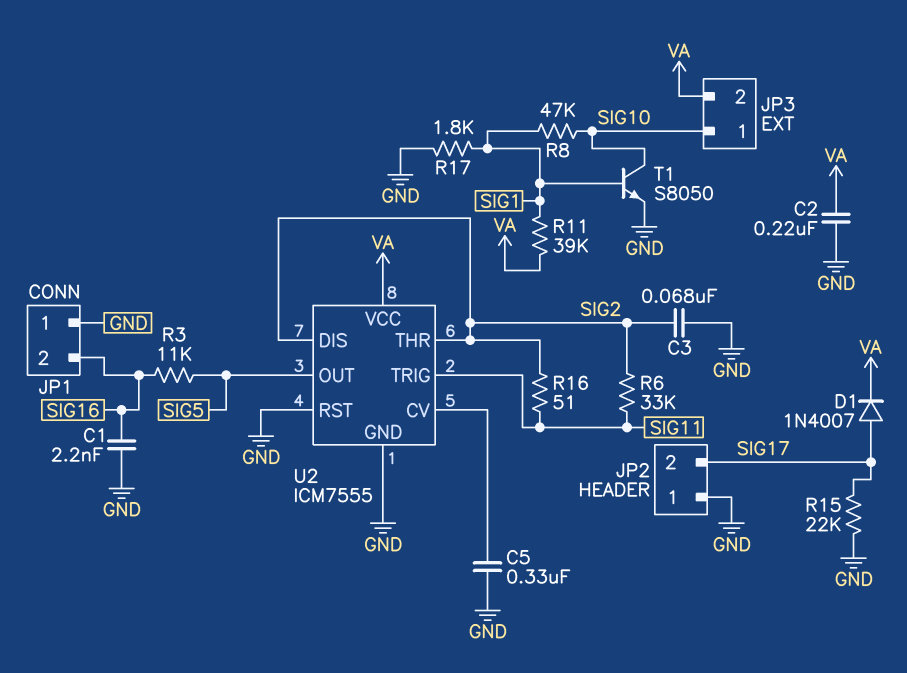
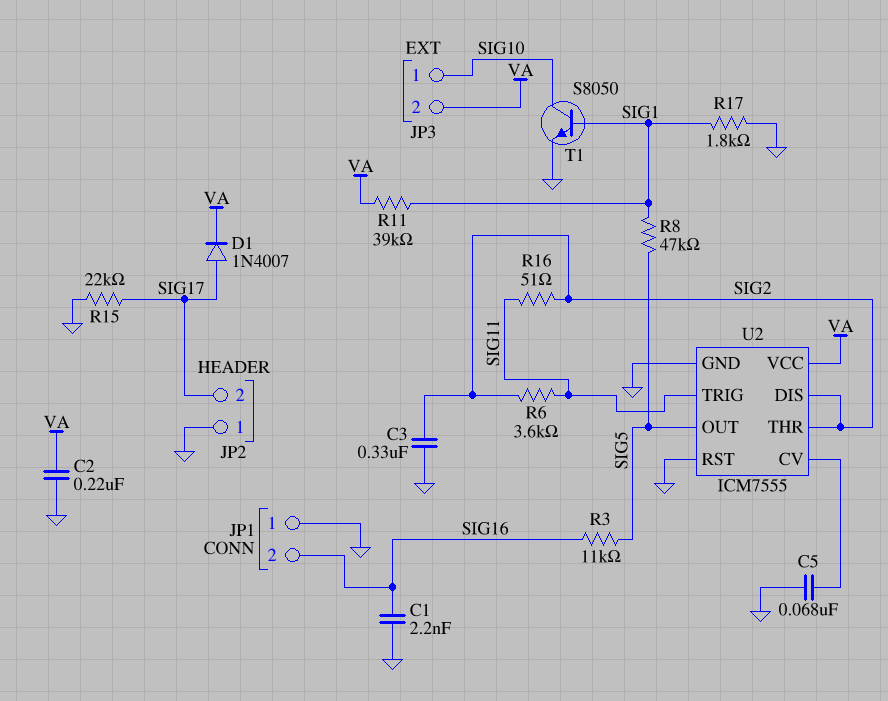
C3: 68nF (GND, SIG2) -> 330nF (GND, SIG2)
C5: 330nF (GND, U2/CV) -> 68nF (GND, U2/CV)
R6: 33k (SIG2, SIG11) -> 3.6k (SIG2, SIG11)
R8: 47k (SIG1, SIG10) -> 47k (SIG1, SIG5)

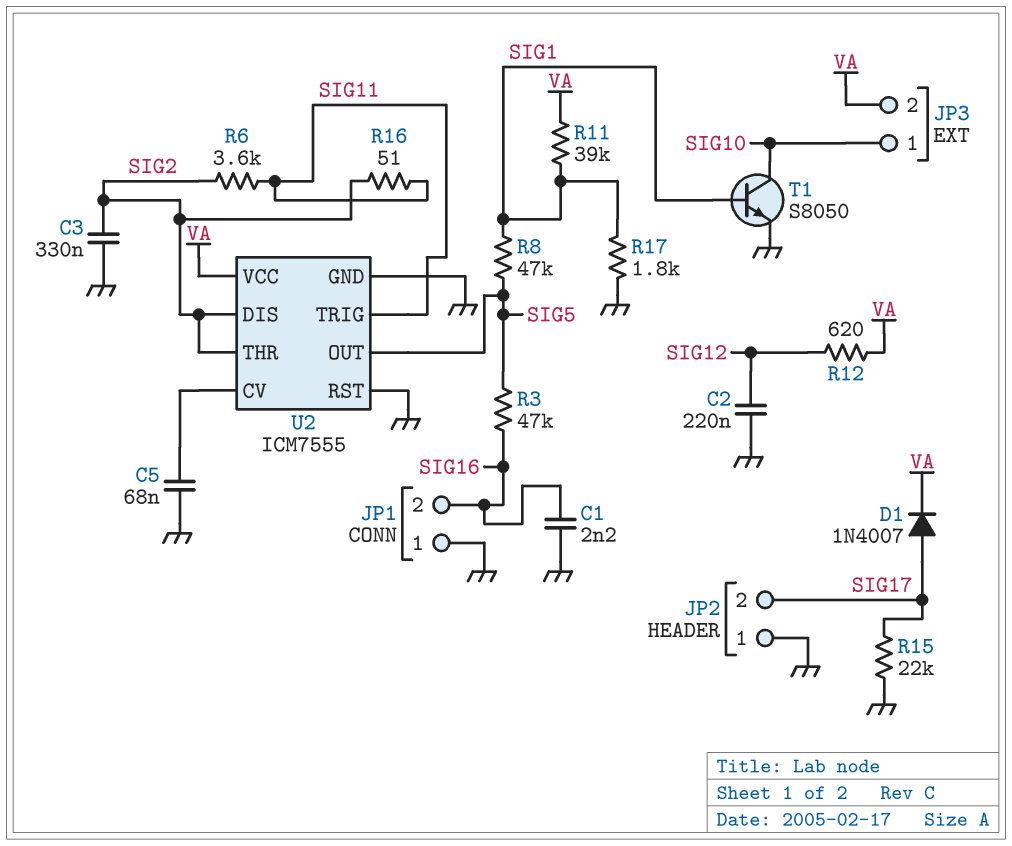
C2: 220nF (GND, VA) -> 220nF (GND, SIG12)
R3: 11k (SIG5, SIG16) -> 47k (SIG5, SIG16)
R12: none -> 620 (SIG12, VA)

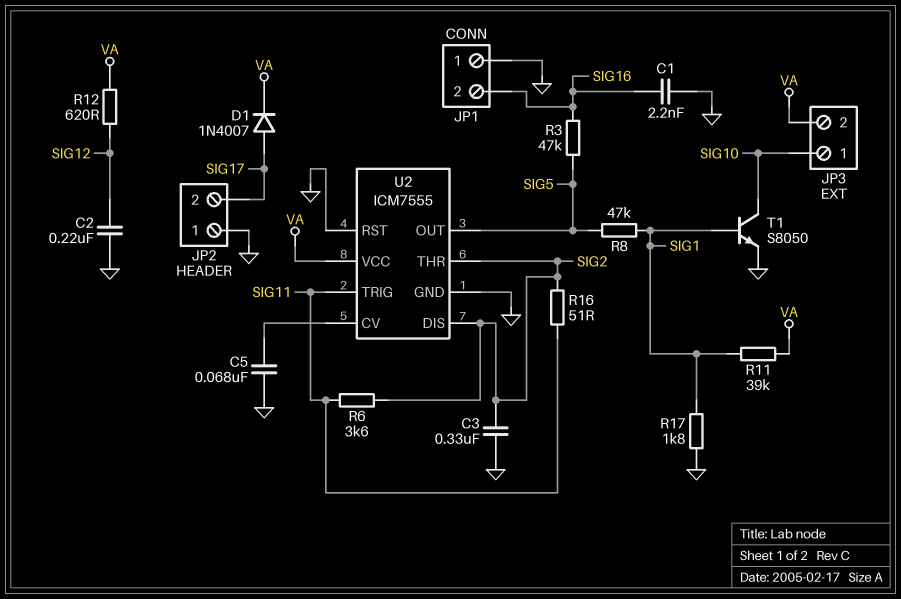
R15: 22k (GND, SIG17) -> none

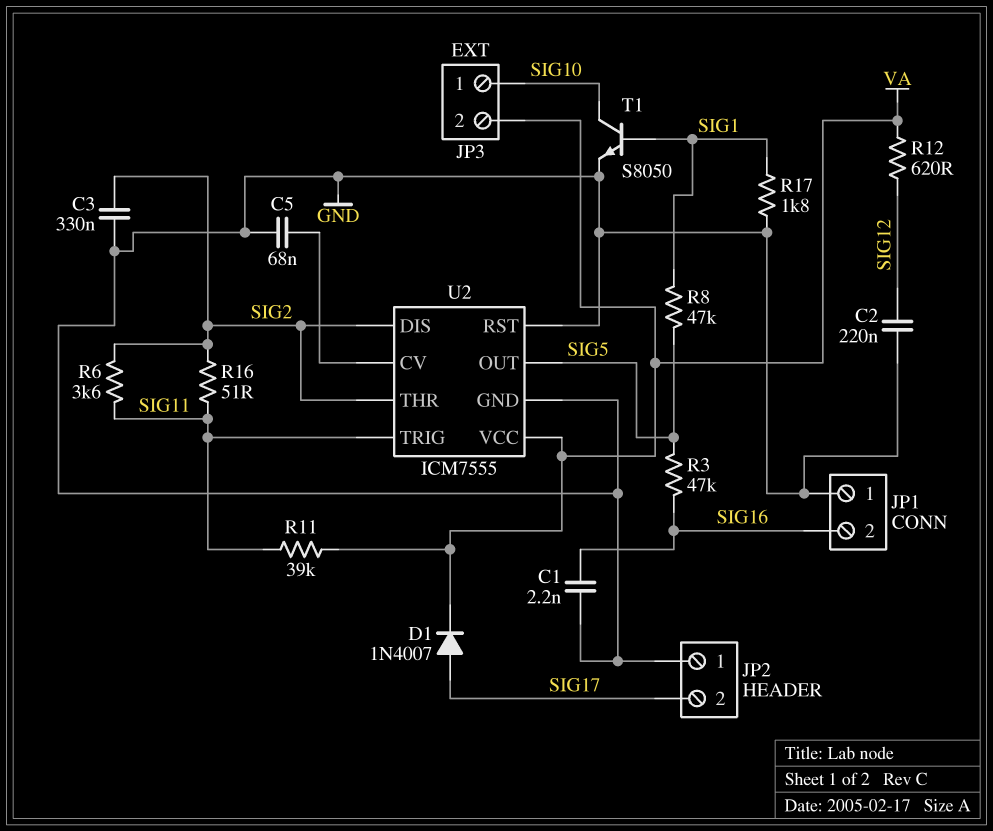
R11: 39k (SIG1, VA) -> 39k (SIG11, VA)

